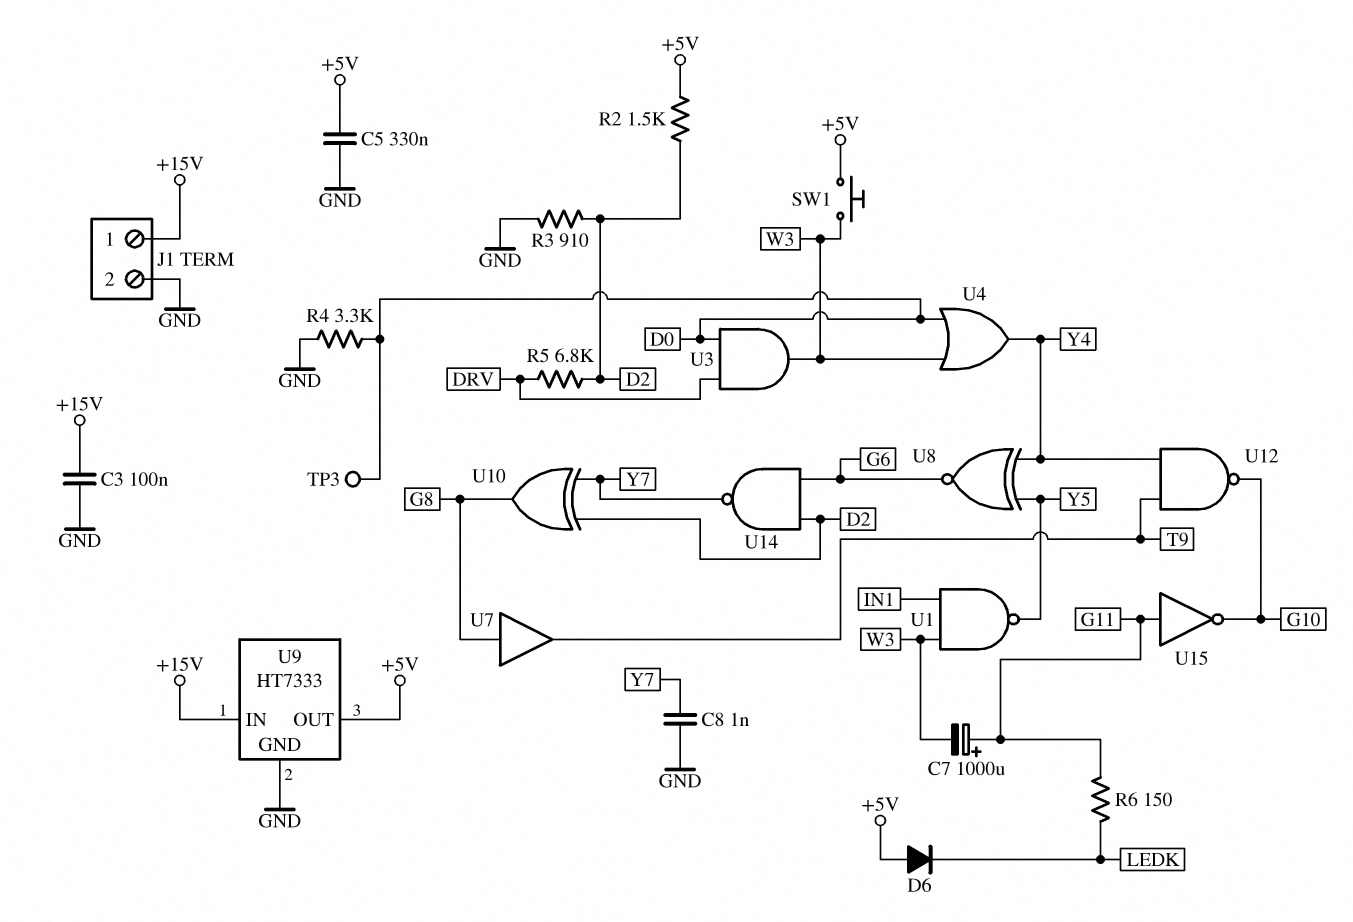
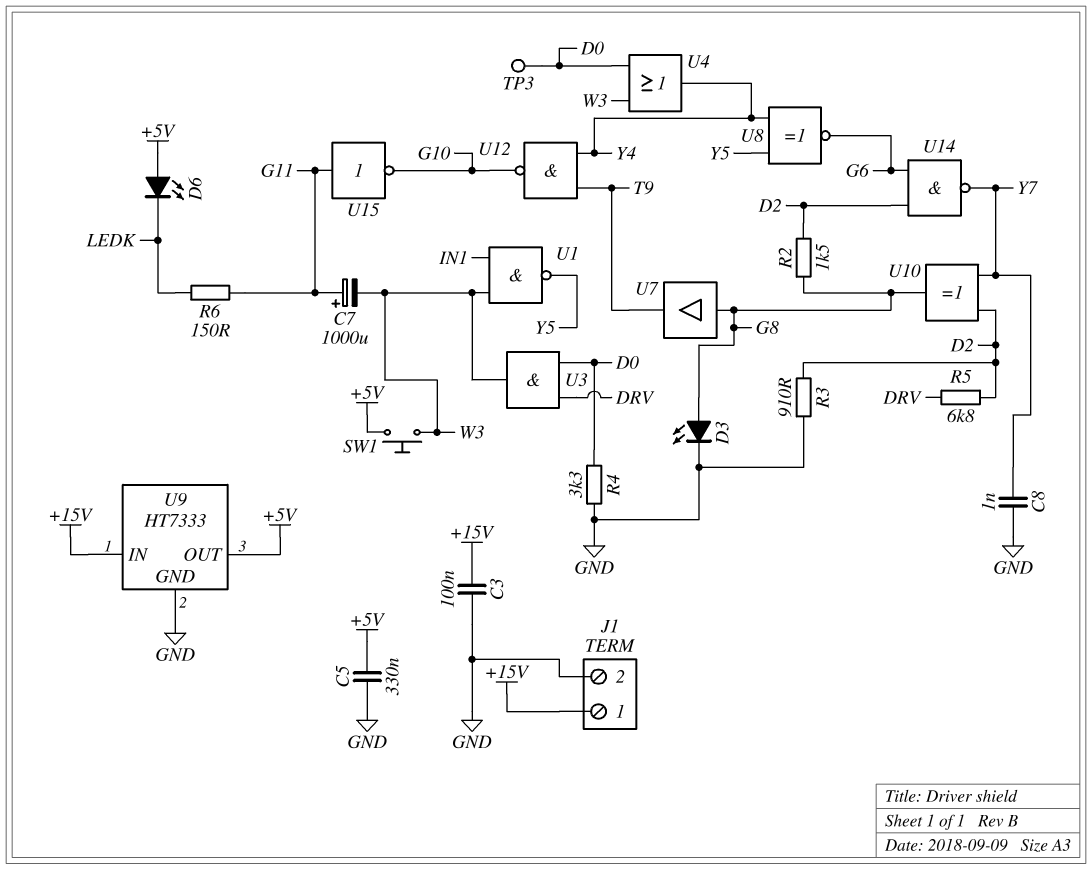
D3: none -> LED (A G8, K GND)
D6: diode (A +5V, K LEDK) -> LED (A +5V, K LEDK)
R2: 1.5k (+5V, D2) -> 1.5k (D2, G8)

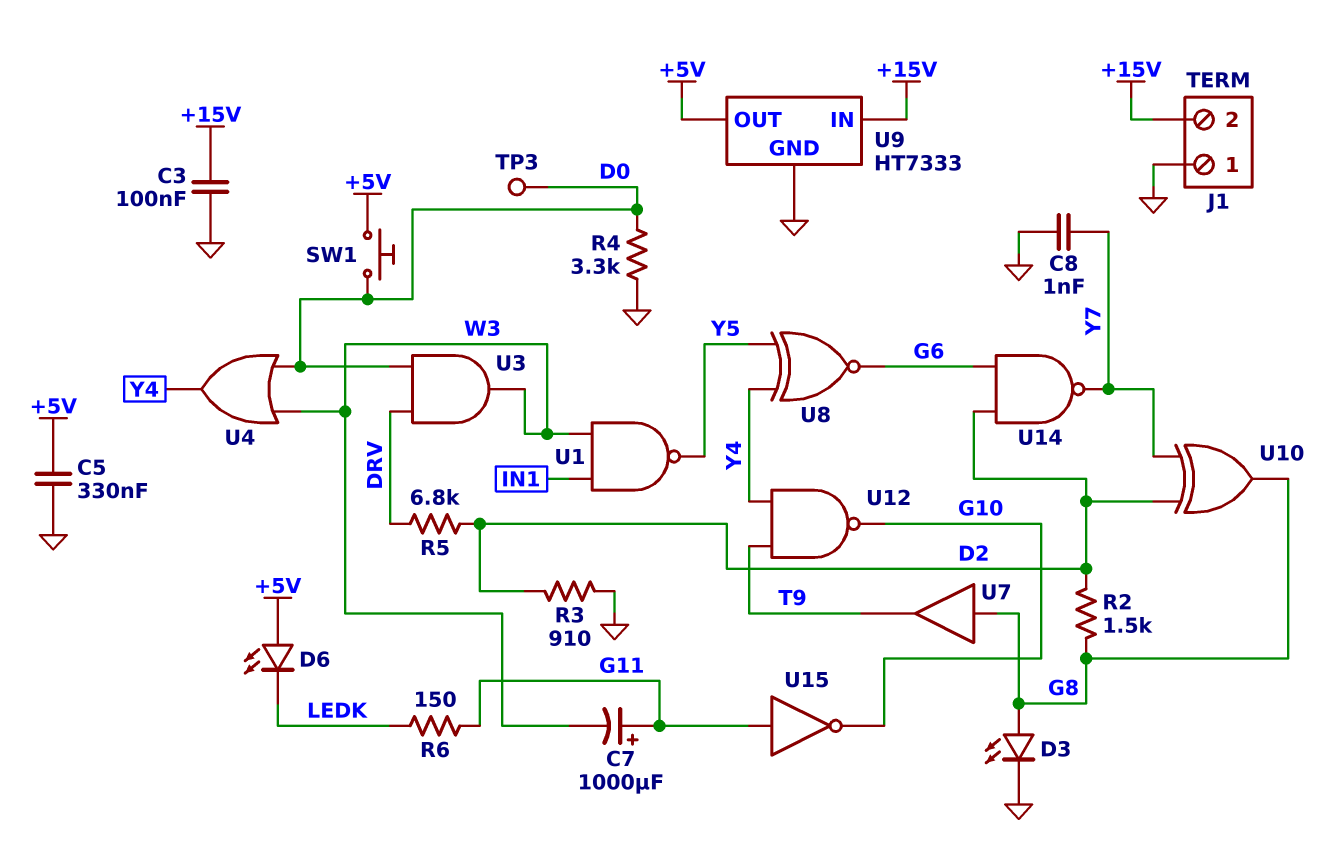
J1 pin 1: +15V -> GND
J1 pin 2: GND -> +15V
SW1: button (+5V, W3) -> button (+5V, D0)

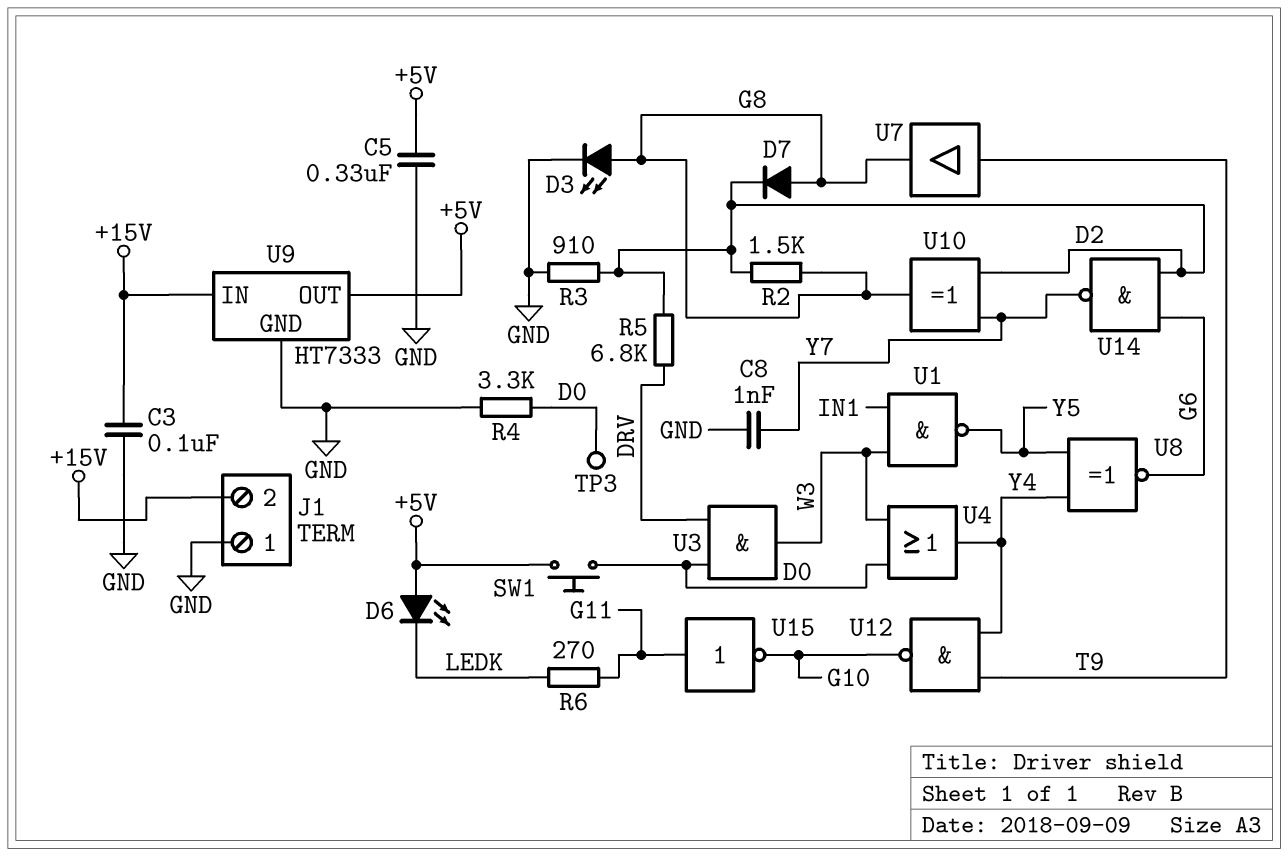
C7: 1000uF (plus G11, minus W3) -> none
D7: none -> diode (A G8, K D2)
R6: 150 (G11, LEDK) -> 270 (G11, LEDK)
U7: buffer (in G8, out T9) -> buffer (in T9, out G8)

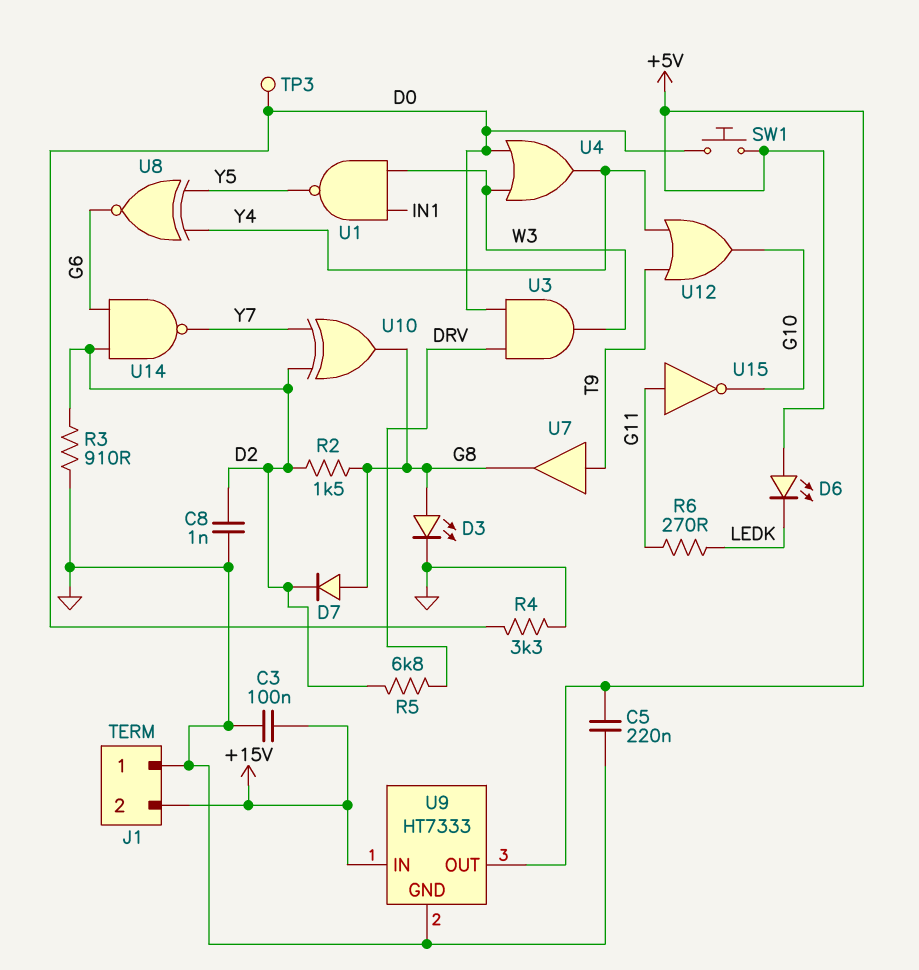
C5: 330nF (+5V, GND) -> 220nF (+5V, GND)
C8: 1nF (GND, Y7) -> 1nF (D2, GND)
U12: NAND (in T9, in Y4, out G10) -> OR (in T9, in Y4, out G10)

